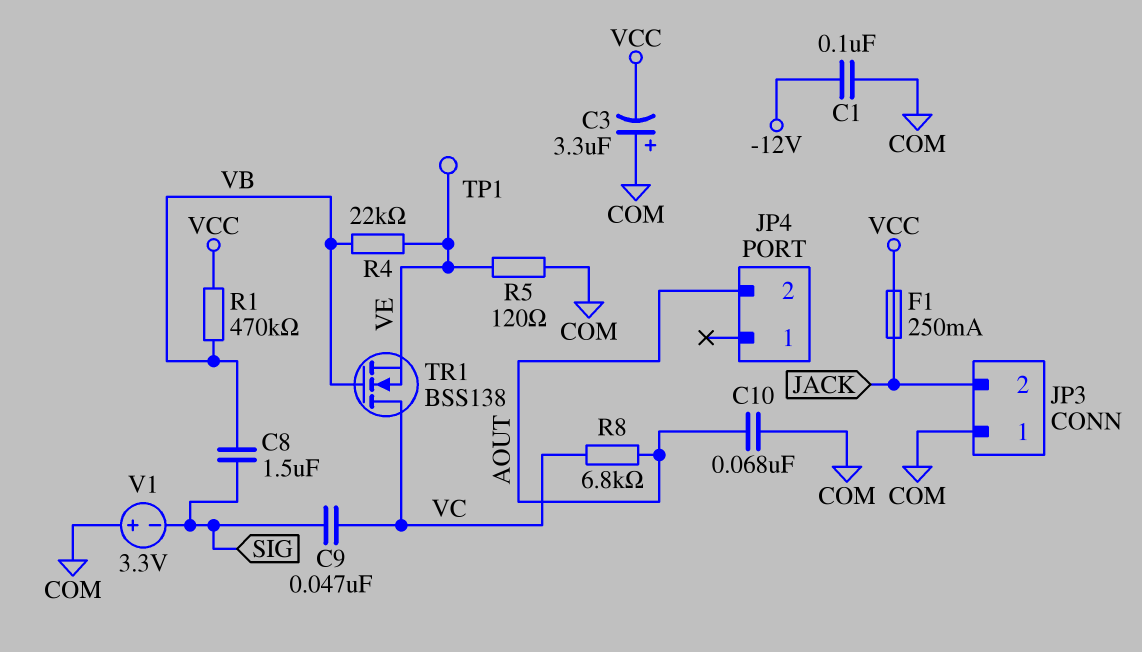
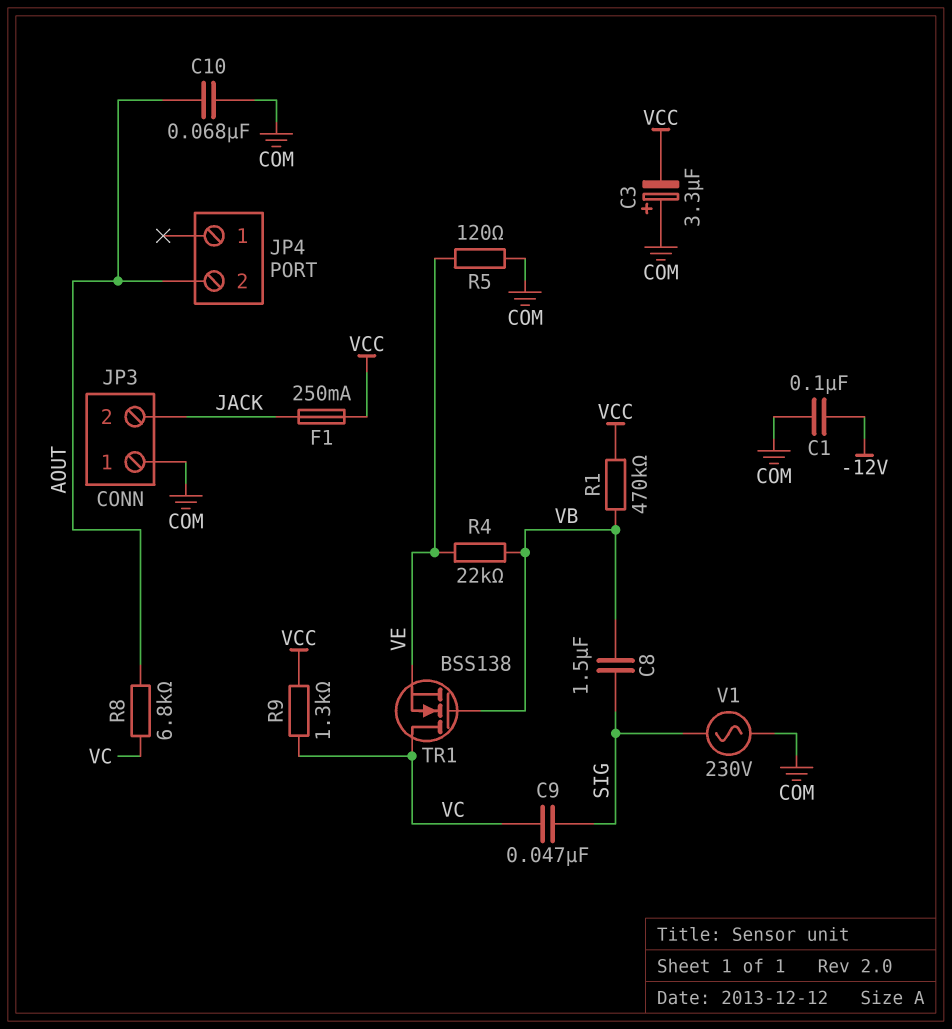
R9: none -> 1.3k (VC, VCC)
TP1: test point (VE) -> none
V1: 3.3V (plus COM, minus SIG) -> AC 230V (COM, SIG)

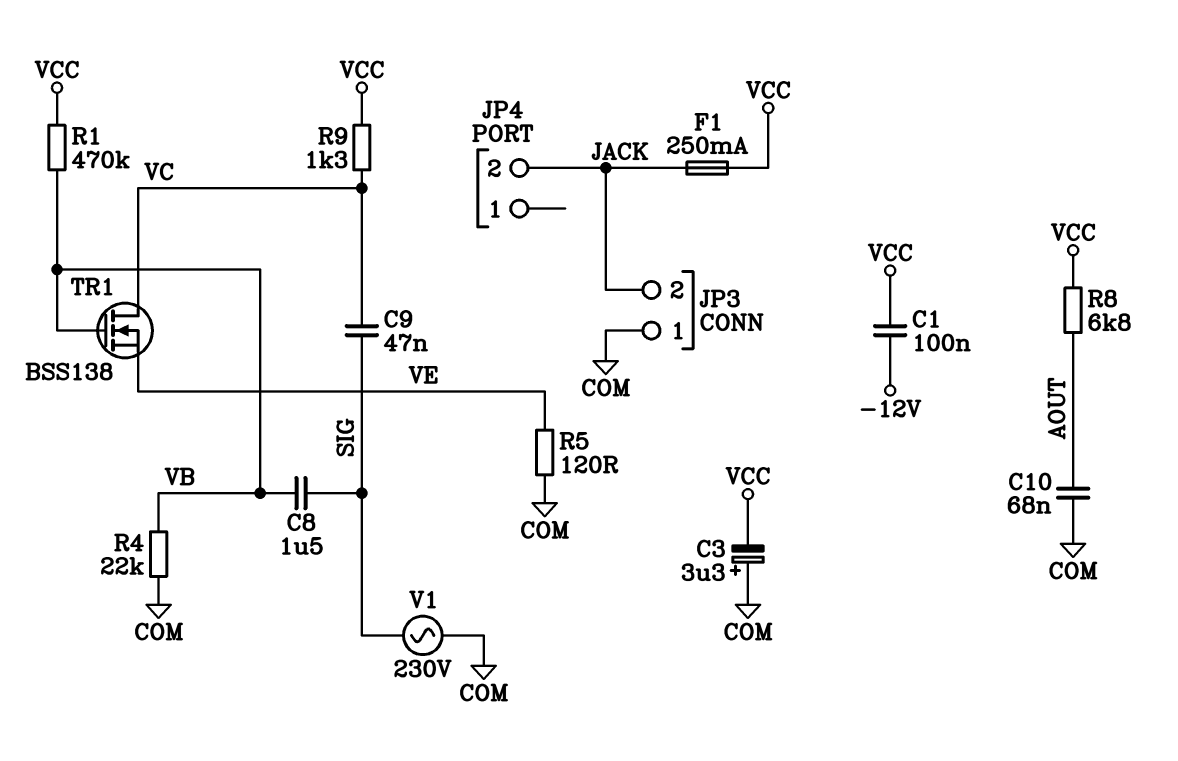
C1: 100nF (-12V, COM) -> 100nF (-12V, VCC)
JP4 pin 2: AOUT -> JACK
R4: 22k (VB, VE) -> 22k (COM, VB)
R8: 6.8k (AOUT, VC) -> 6.8k (AOUT, VCC)

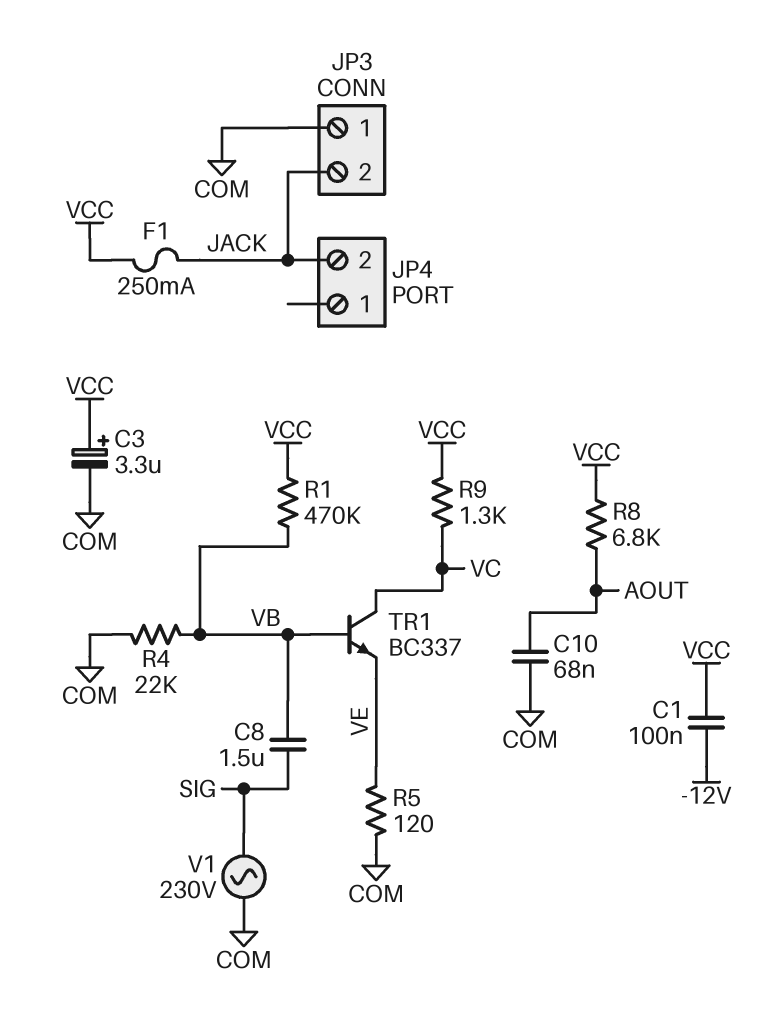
C3: 3.3uF (plus COM, minus VCC) -> 3.3uF (plus VCC, minus COM)
C9: 47nF (SIG, VC) -> none
TR1: NMOS BSS138 (G VB, D VC, S VE) -> NPN BC337 (B VB, C VC, E VE)

